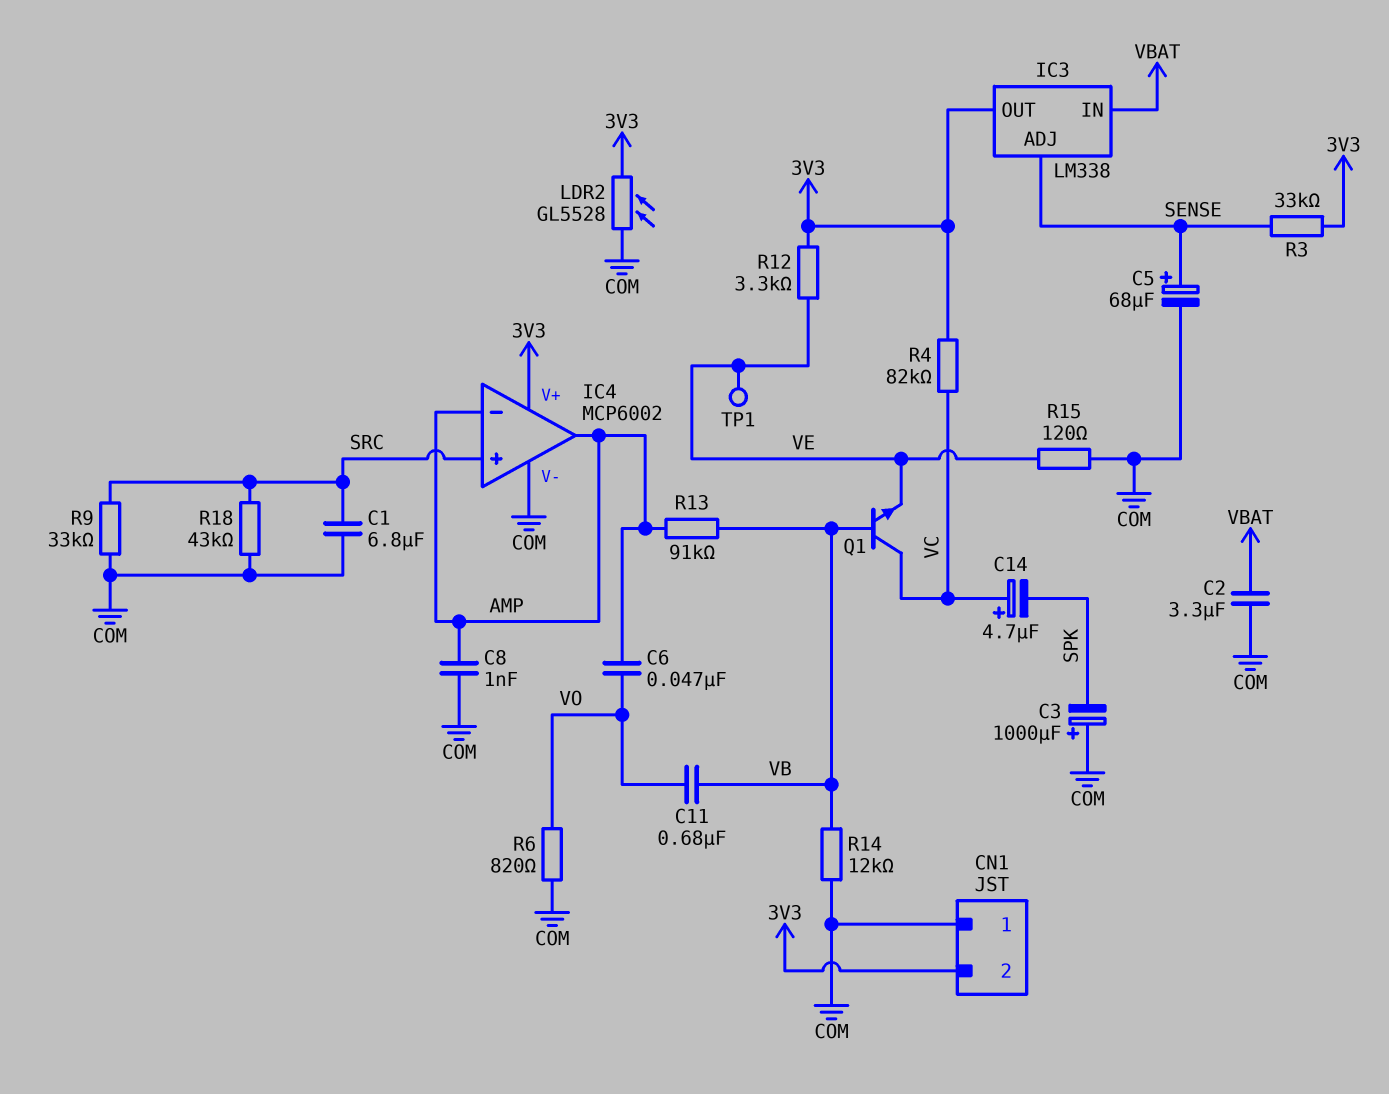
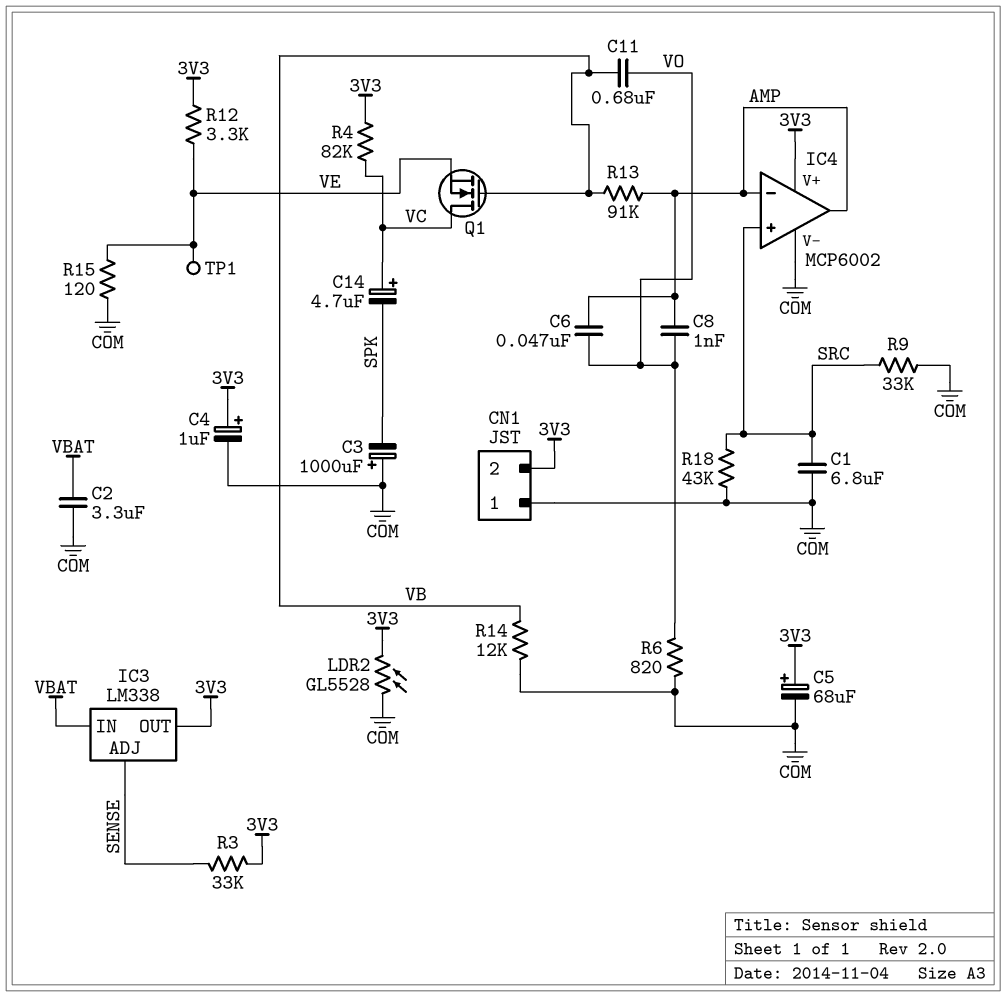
C4: none -> 1uF (plus 3V3, minus COM)
C5: 68uF (plus SENSE, minus COM) -> 68uF (plus 3V3, minus COM)
C8: 1nF (AMP, COM) -> 1nF (AMP, VO)
Q1: NPN (B VB, C VC, E VE) -> NMOS (G VB, D VC, S VE)

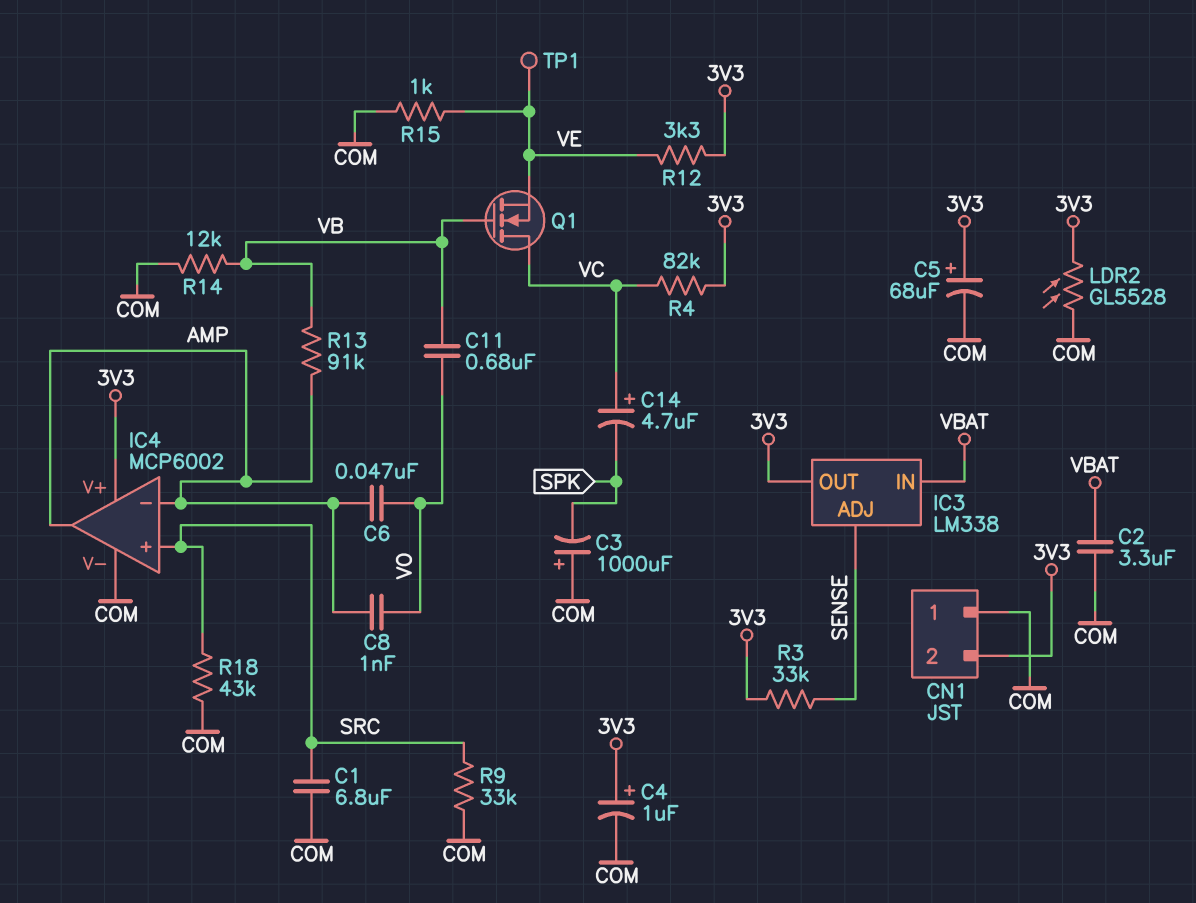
R6: 820 (COM, VO) -> none
R15: 120 (COM, VE) -> 1k (COM, VE)

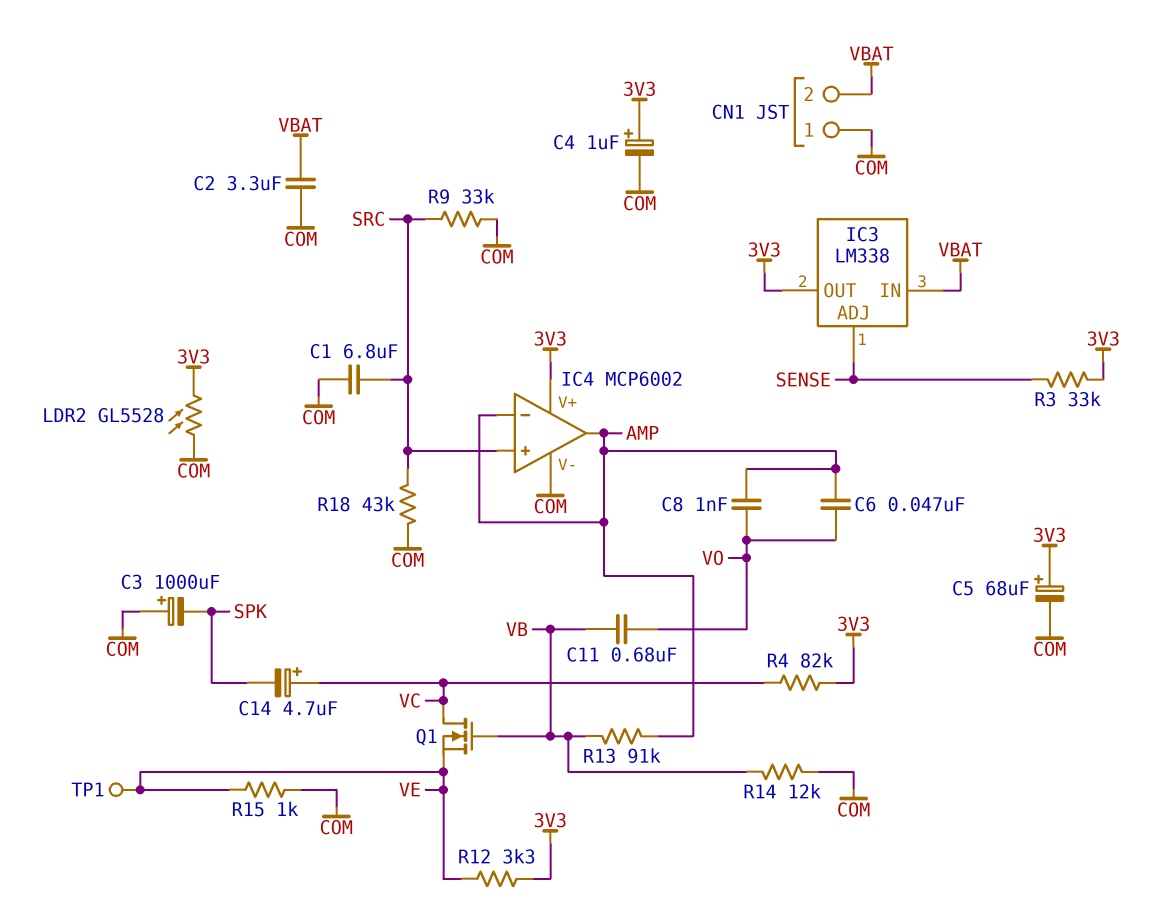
CN1 pin 2: 3V3 -> VBAT

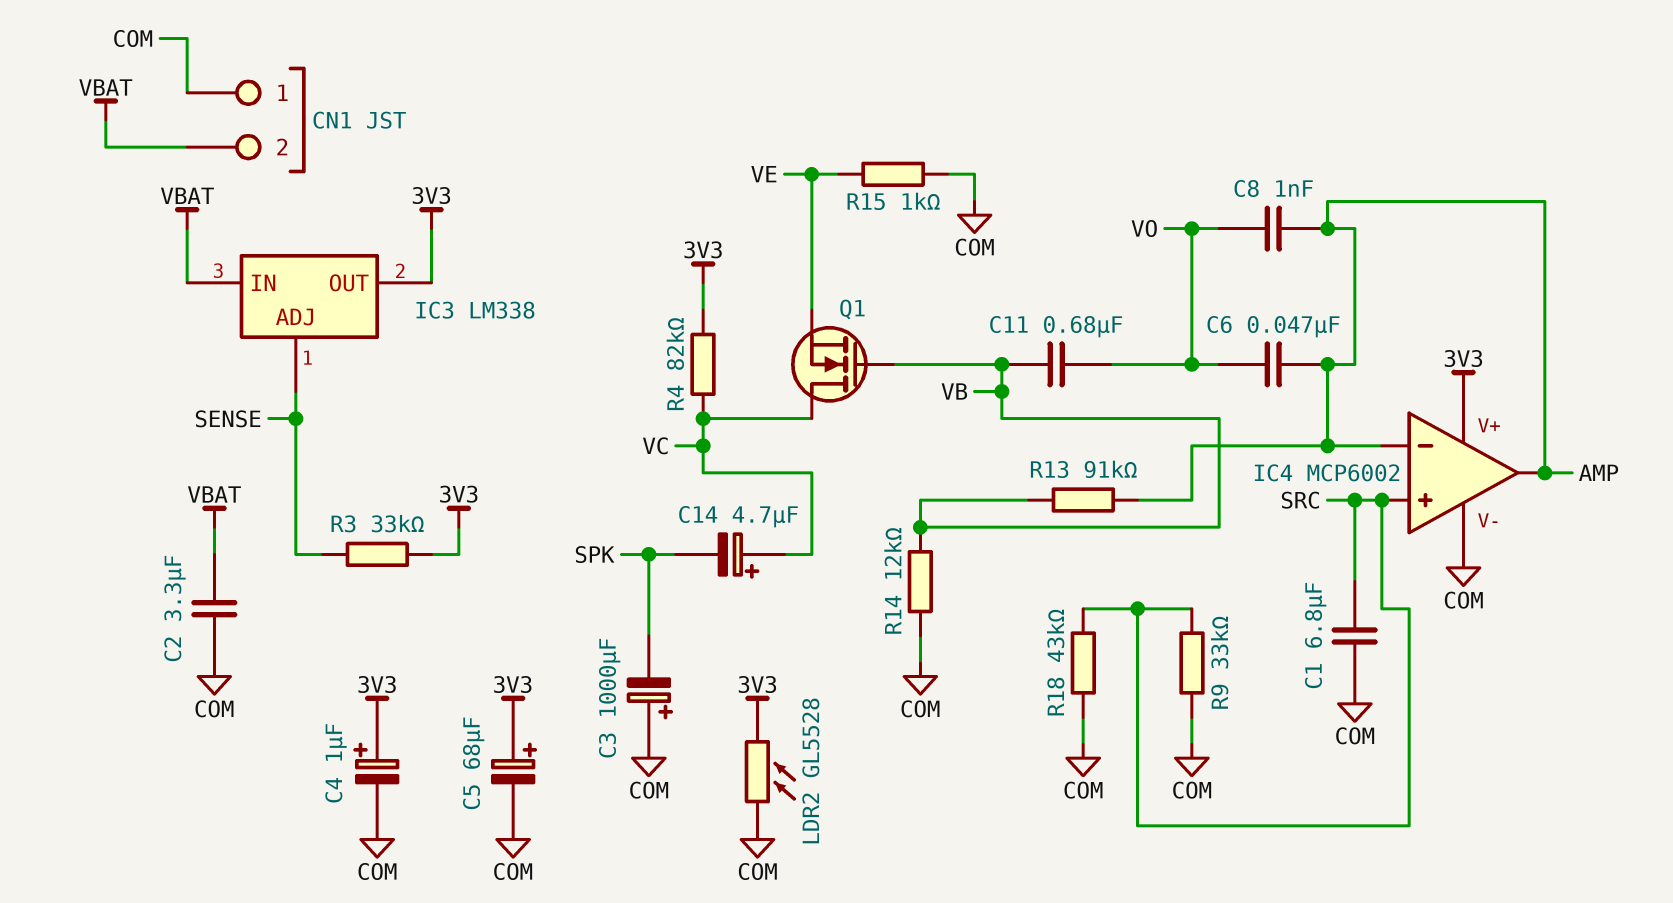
R12: 3.3k (3V3, VE) -> none
TP1: test point (VE) -> none

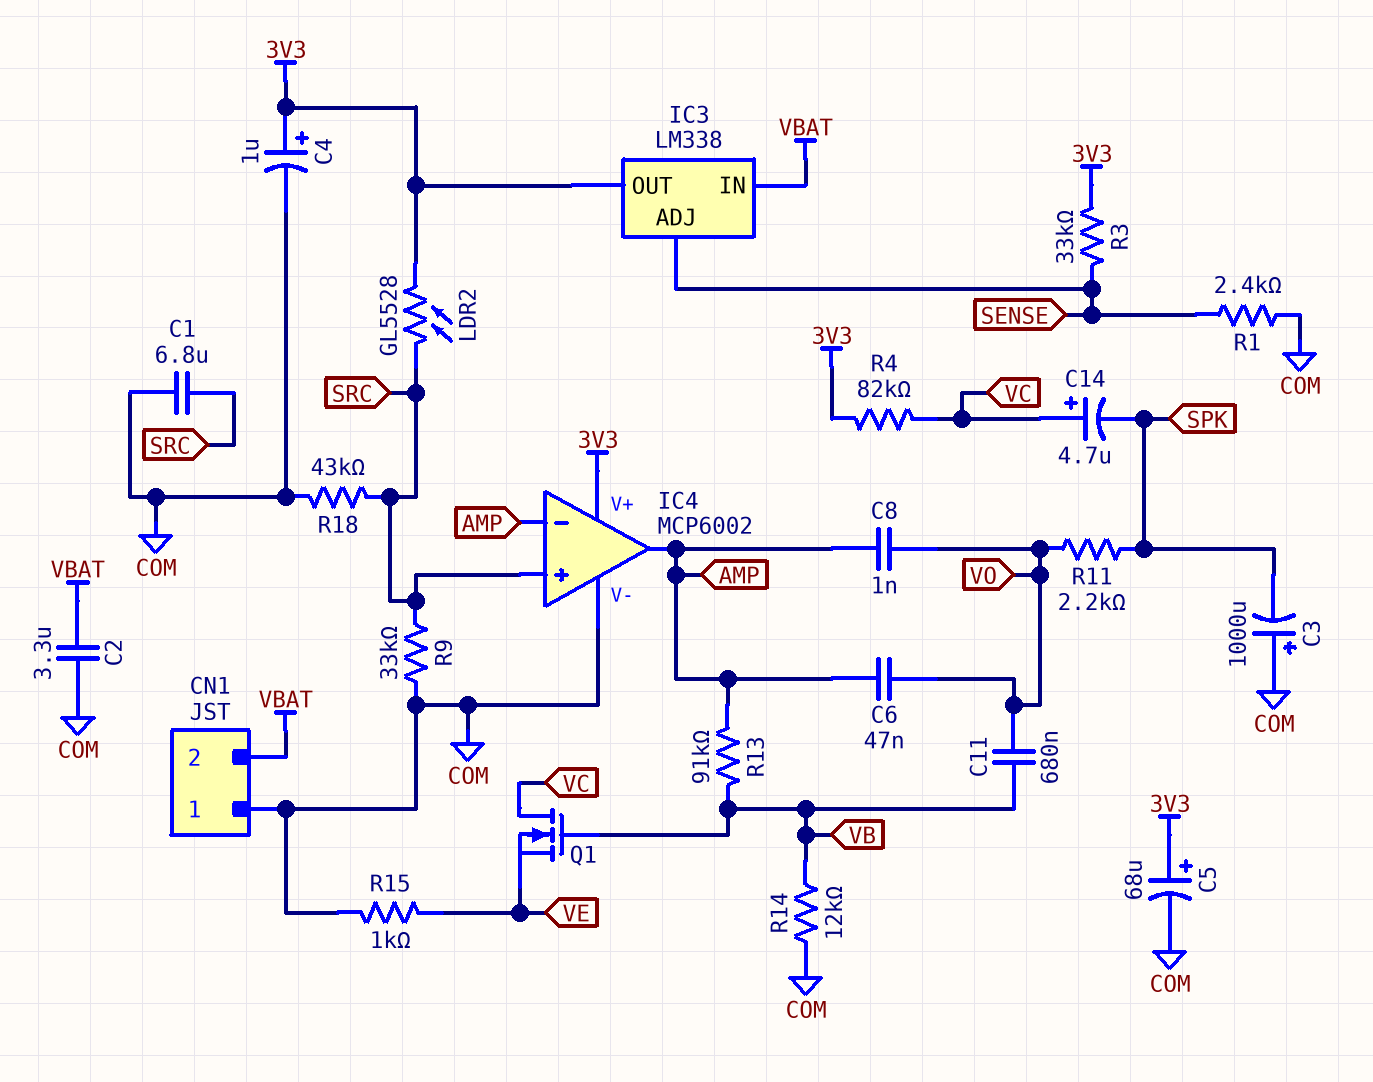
LDR2: GL5528 (3V3, COM) -> GL5528 (3V3, SRC)
R1: none -> 2.4k (COM, SENSE)
R11: none -> 2.2k (SPK, VO)

